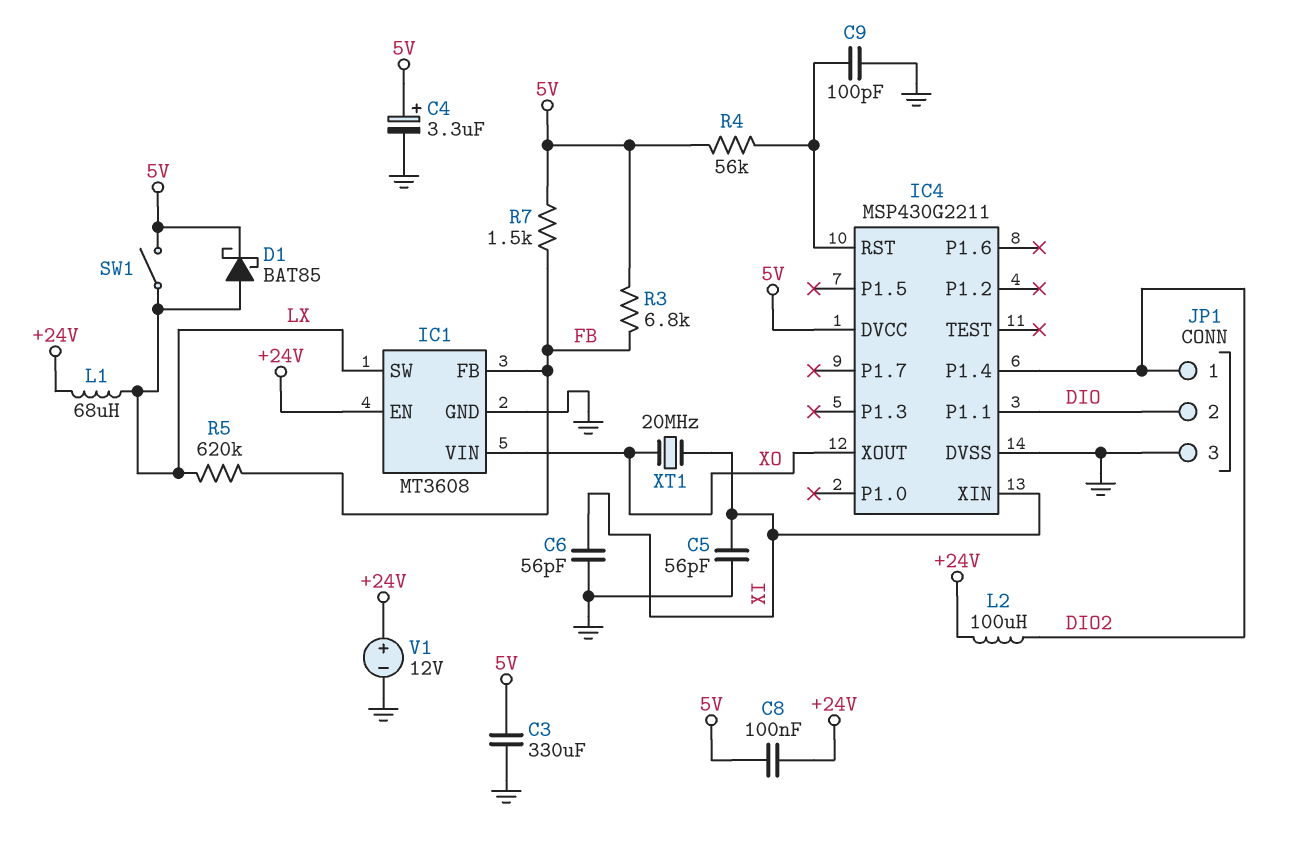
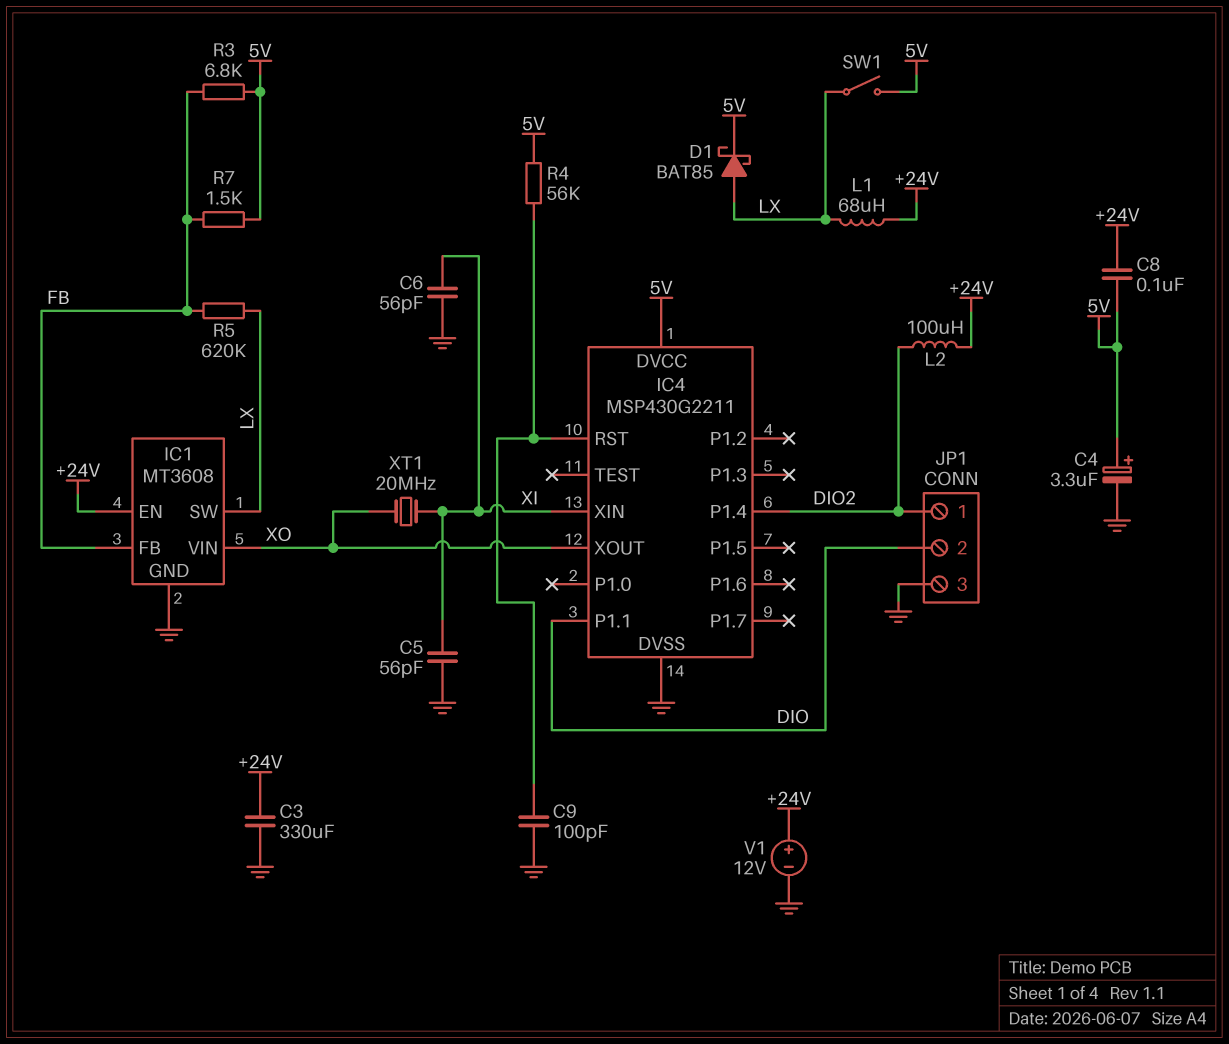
C3: 330uF (5V, GND) -> 330uF (+24V, GND)

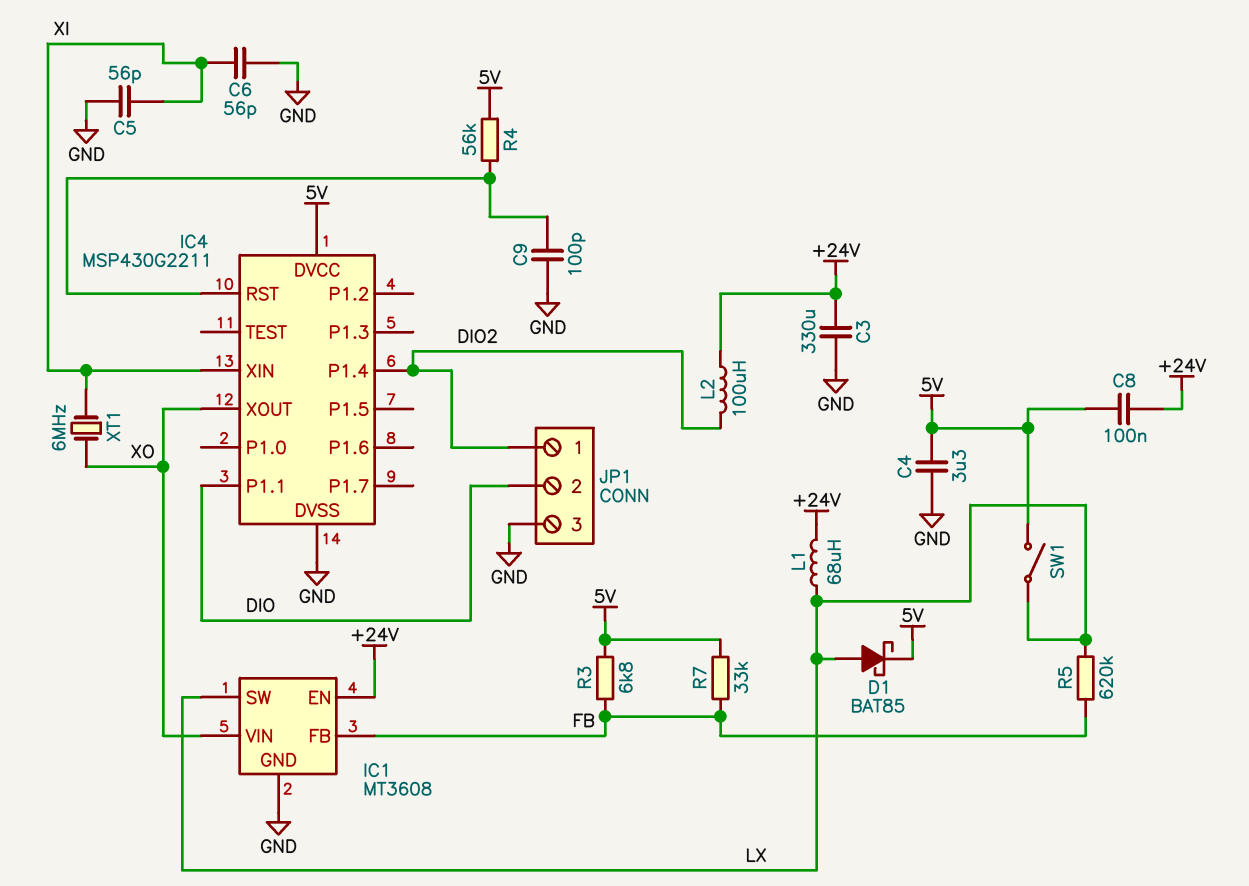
C4: 3.3uF (plus 5V, minus GND) -> 3.3uF (5V, GND)
R7: 1.5k (5V, FB) -> 33k (5V, FB)
V1: 12V (plus +24V, minus GND) -> none
XT1: 20MHz (XI, XO) -> 6MHz (XI, XO)

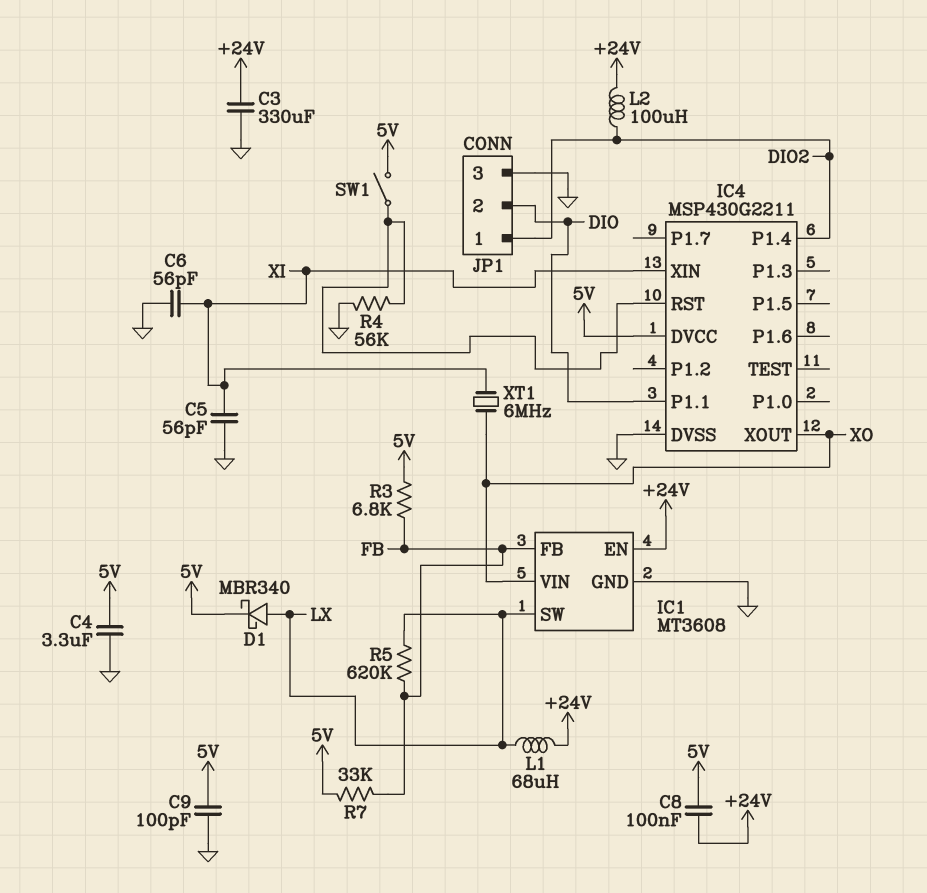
C9: 100pF (GND, IC4/RST) -> 100pF (5V, GND)
D1: schottky BAT85 (A LX, K 5V) -> schottky MBR340 (A LX, K 5V)
R4: 56k (5V, IC4/RST) -> 56k (GND, IC4/RST)
SW1: switch (5V, LX) -> switch (5V, IC4/RST)

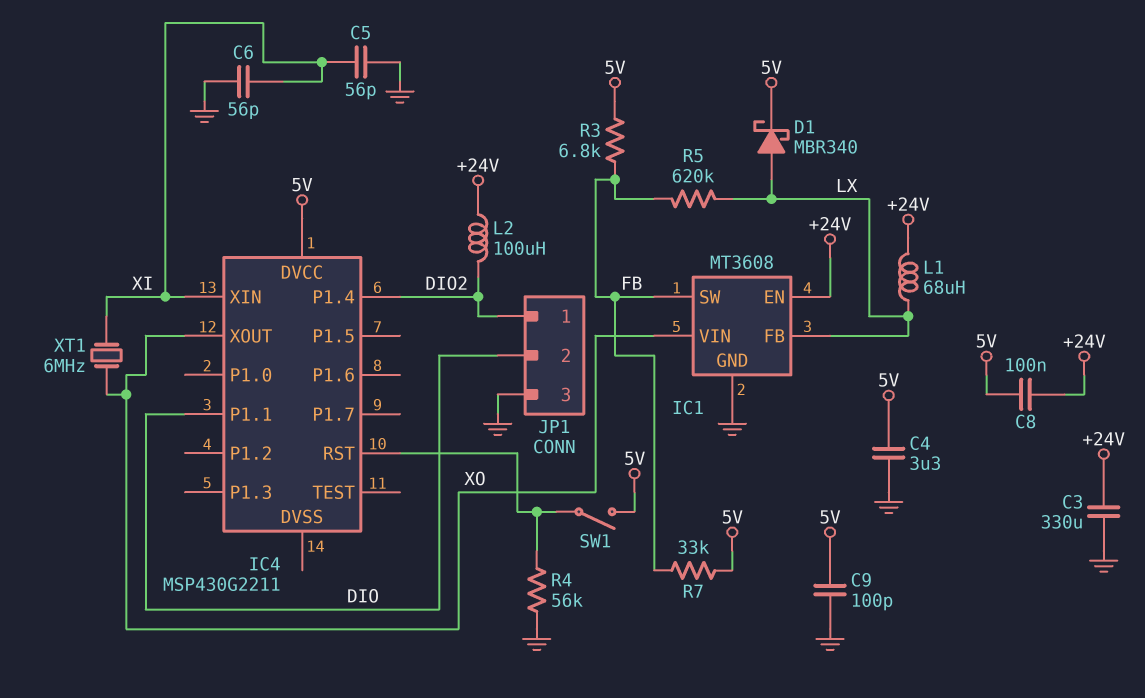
IC1 pin FB: FB -> LX
IC1 pin SW: LX -> FB
IC4 pin DVSS: GND -> none

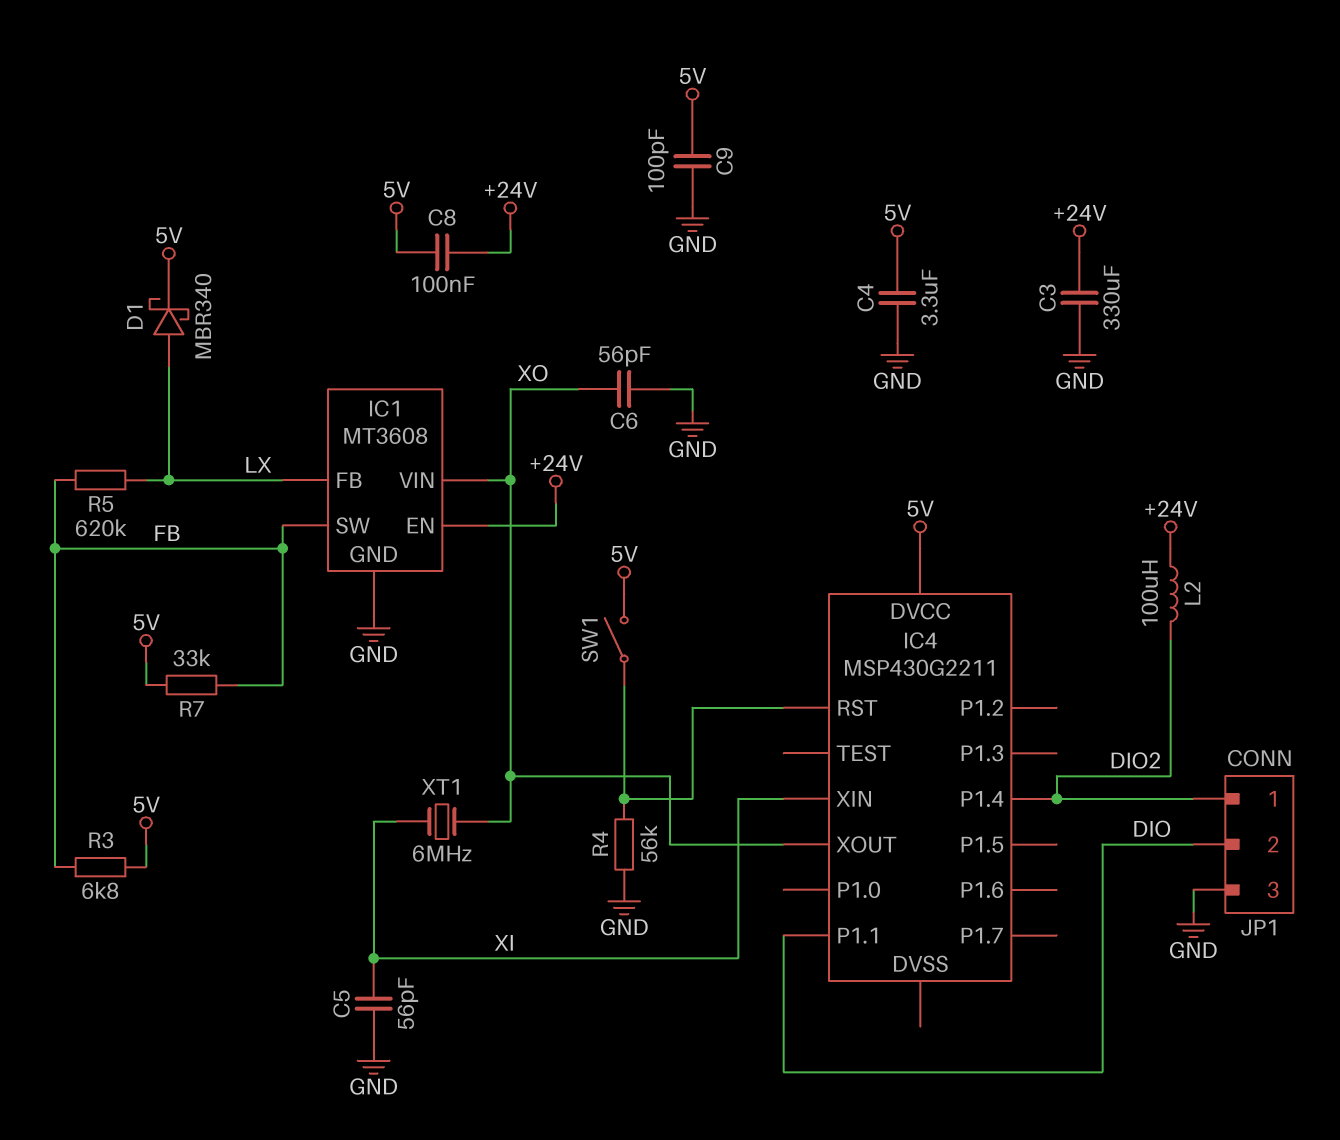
C6: 56pF (GND, XI) -> 56pF (GND, XO)
L1: 68uH (+24V, LX) -> none

